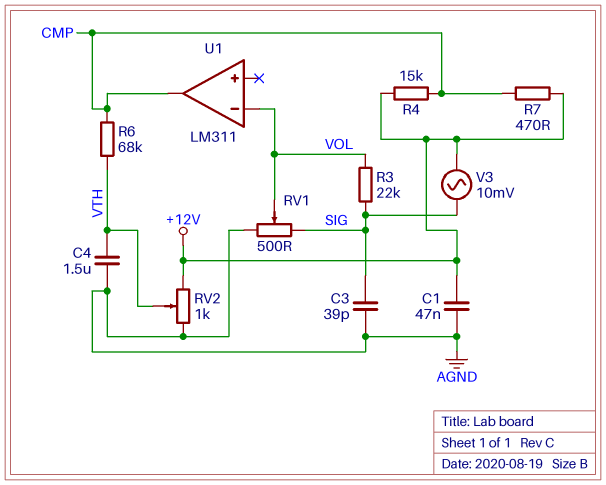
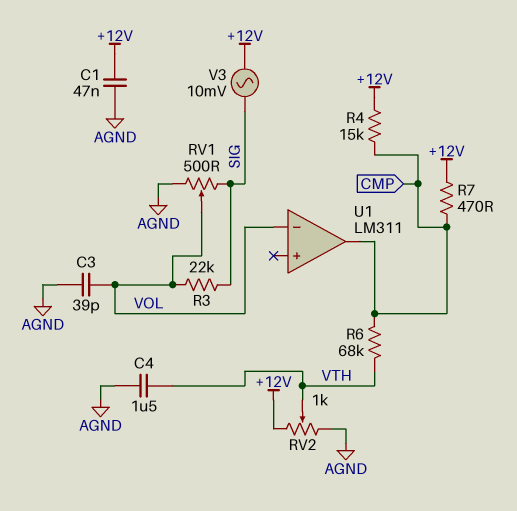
C3: 39pF (AGND, SIG) -> 39pF (AGND, VOL)

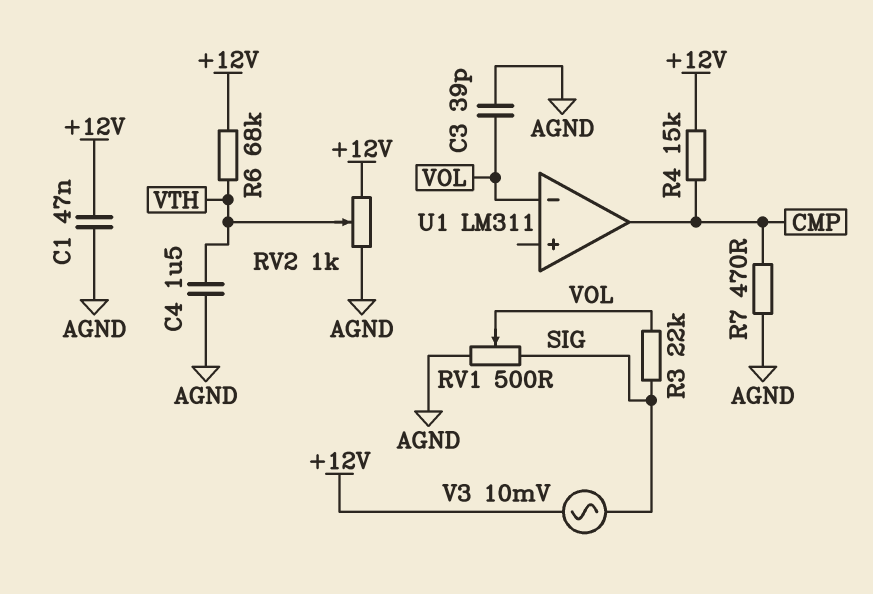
R6: 68k (CMP, VTH) -> 68k (+12V, VTH)
R7: 470 (+12V, CMP) -> 470 (AGND, CMP)

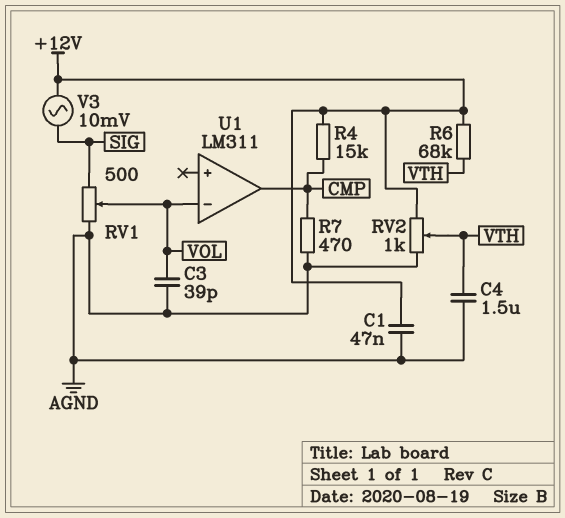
R3: 22k (SIG, VOL) -> none

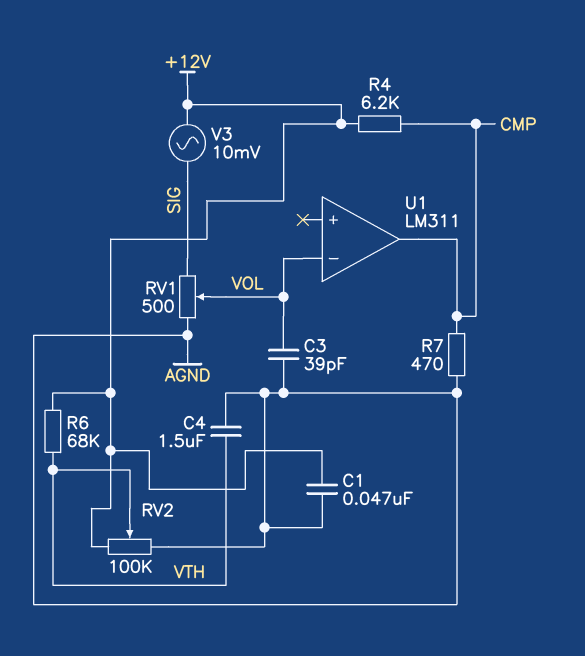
R4: 15k (+12V, CMP) -> 6.2k (+12V, CMP)
RV2: 1k (+12V, AGND, wiper VTH) -> 100k (+12V, AGND, wiper VTH)

